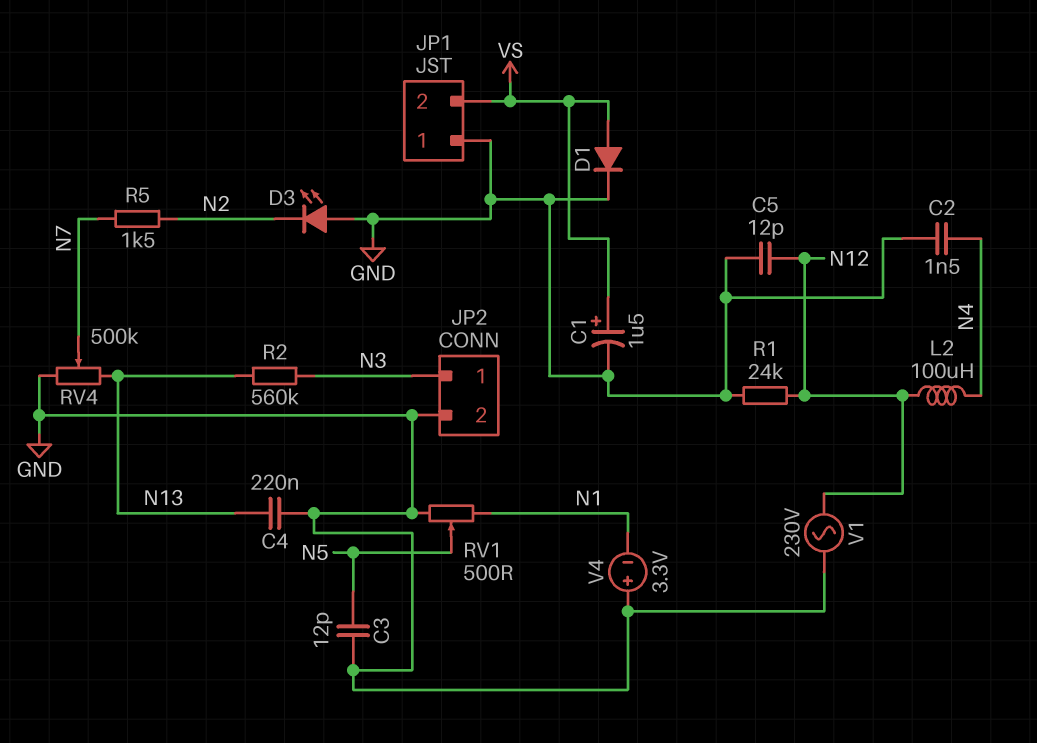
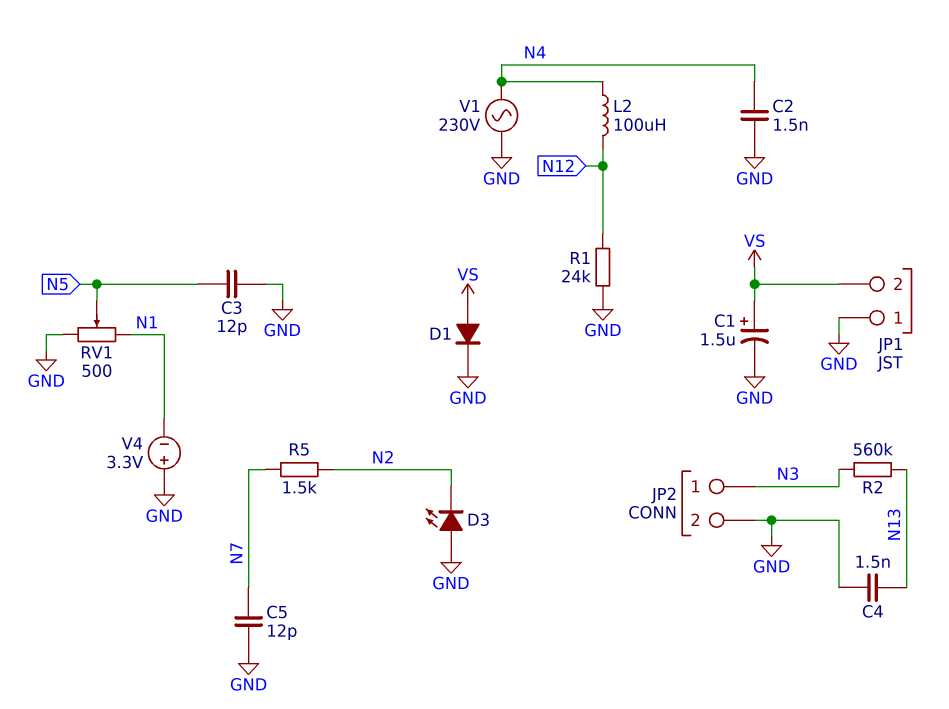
C4: 220nF (GND, N13) -> 1.5nF (GND, N13)
C5: 12pF (GND, N12) -> 12pF (GND, N7)
RV4: 500k (GND, N13, wiper N7) -> none
V1: AC 230V (GND, N12) -> AC 230V (GND, N4)

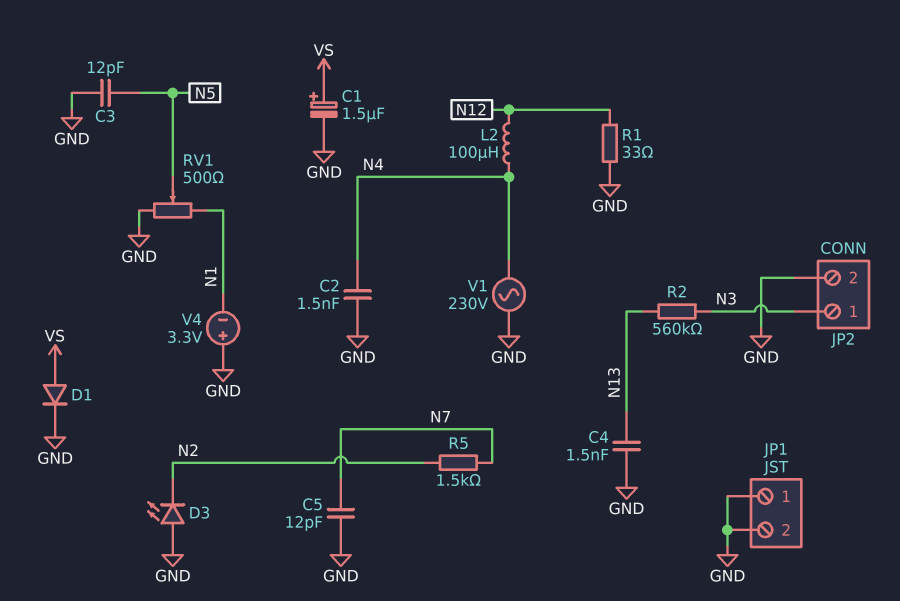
JP1 pin 2: VS -> GND
R1: 24k (GND, N12) -> 33 (GND, N12)

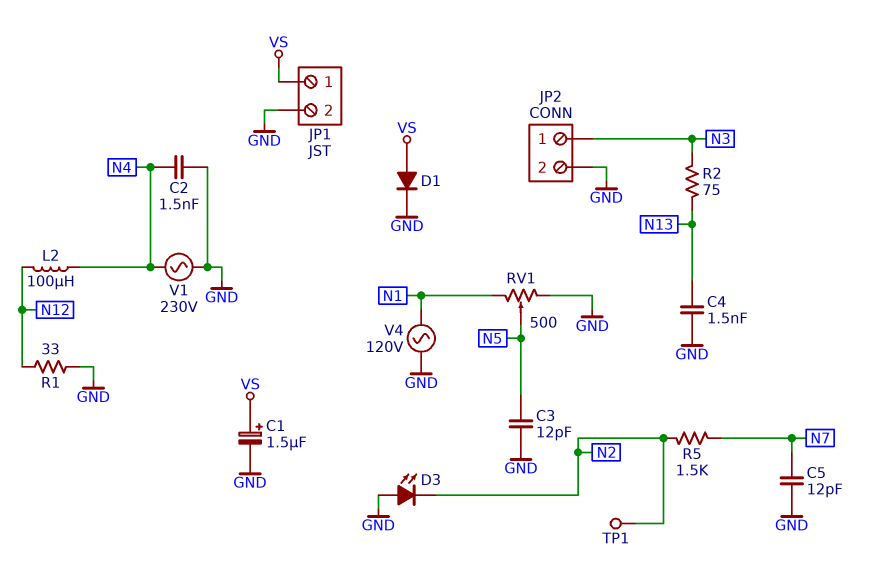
JP1 pin 1: GND -> VS
R2: 560k (N3, N13) -> 75 (N3, N13)
TP1: none -> test point (N2)
V4: 3.3V (plus GND, minus N1) -> AC 120V (GND, N1)

